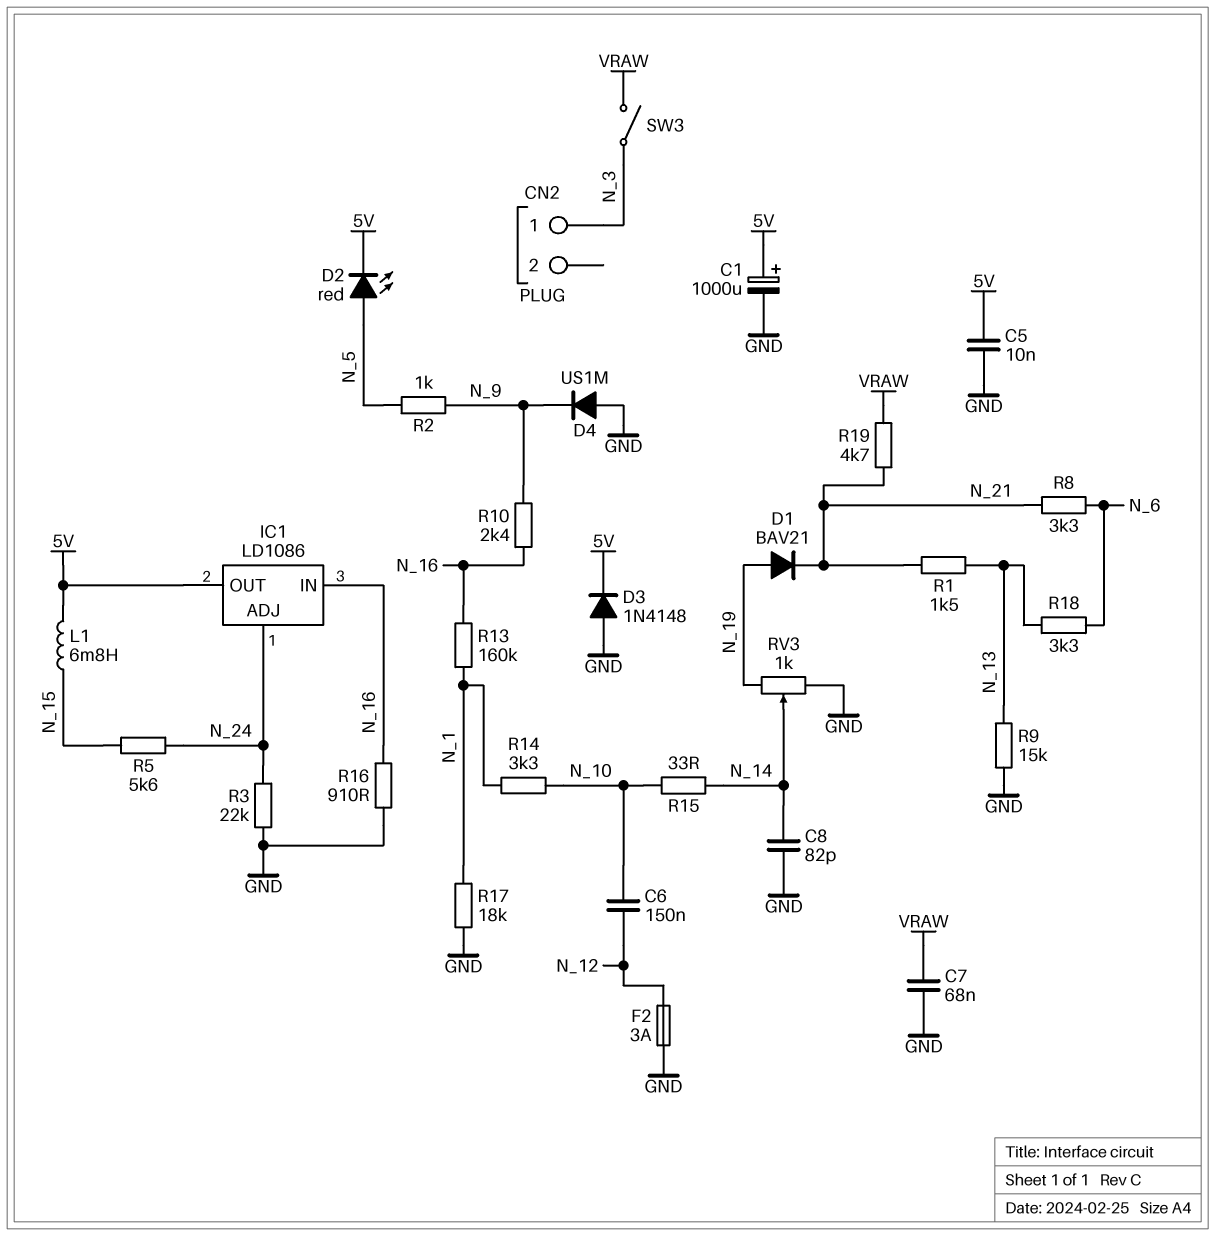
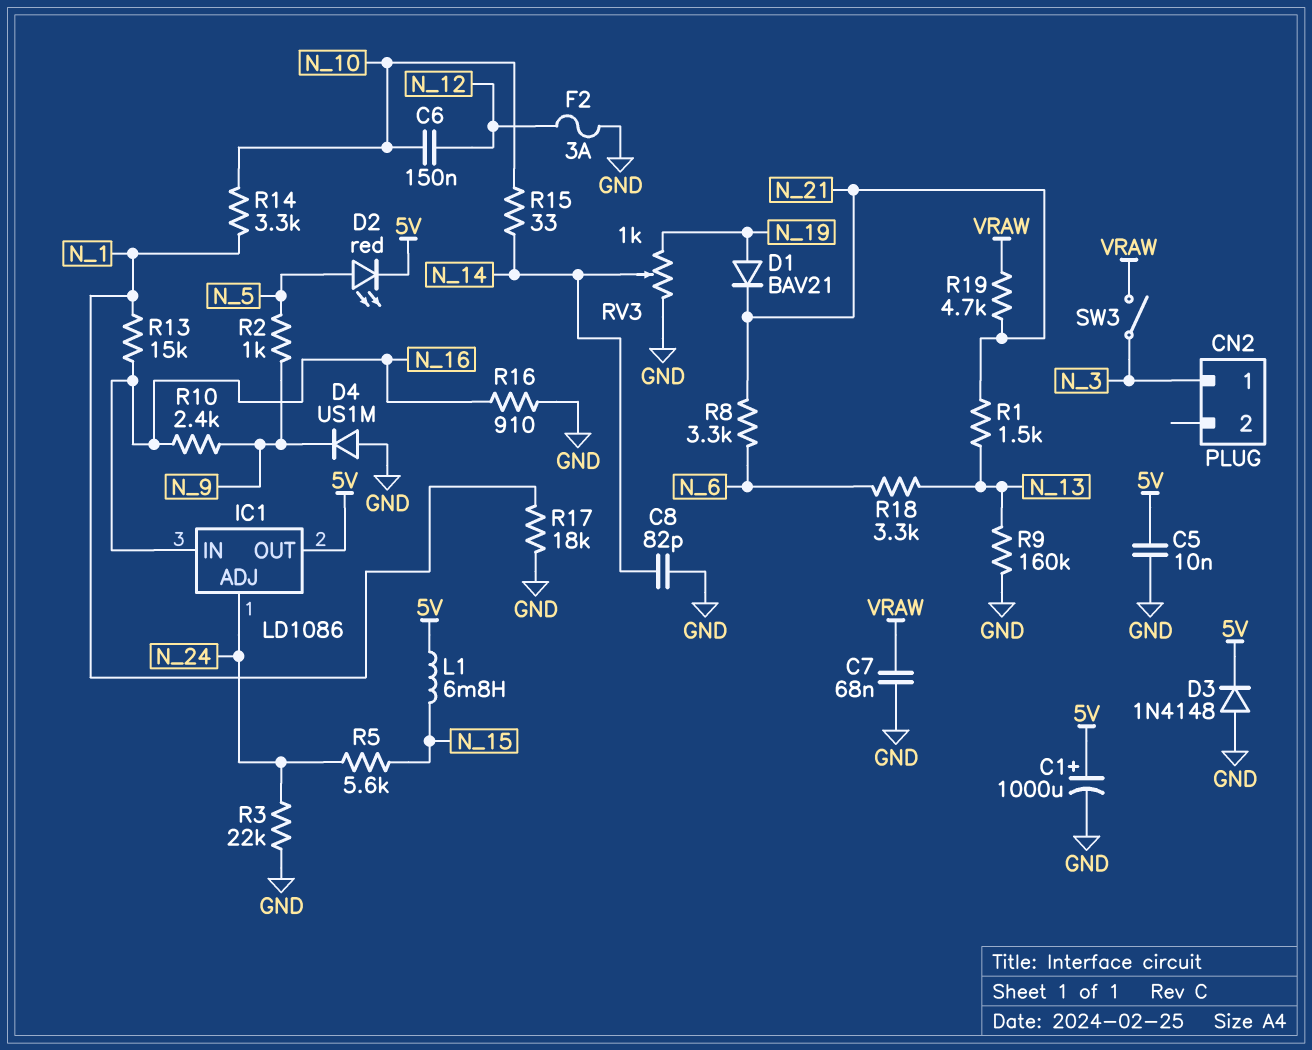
R9: 15k (GND, N_13) -> 160k (GND, N_13)
R13: 160k (N_1, N_16) -> 15k (N_1, N_16)

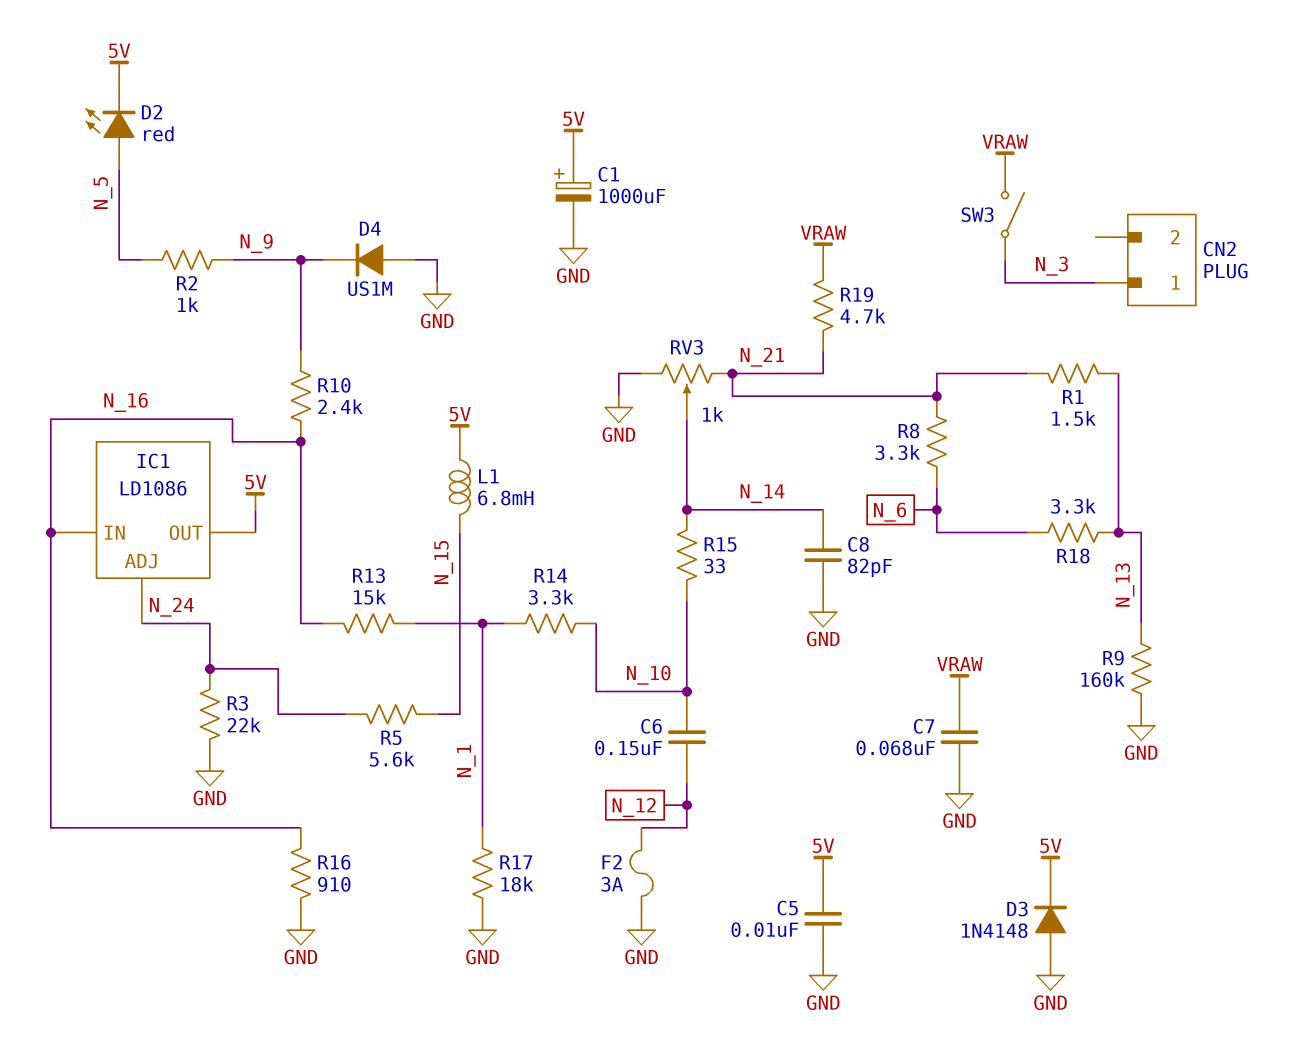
D1: diode BAV21 (A N_19, K N_21) -> none
RV3: 1k (GND, N_19, wiper N_14) -> 1k (GND, N_21, wiper N_14)

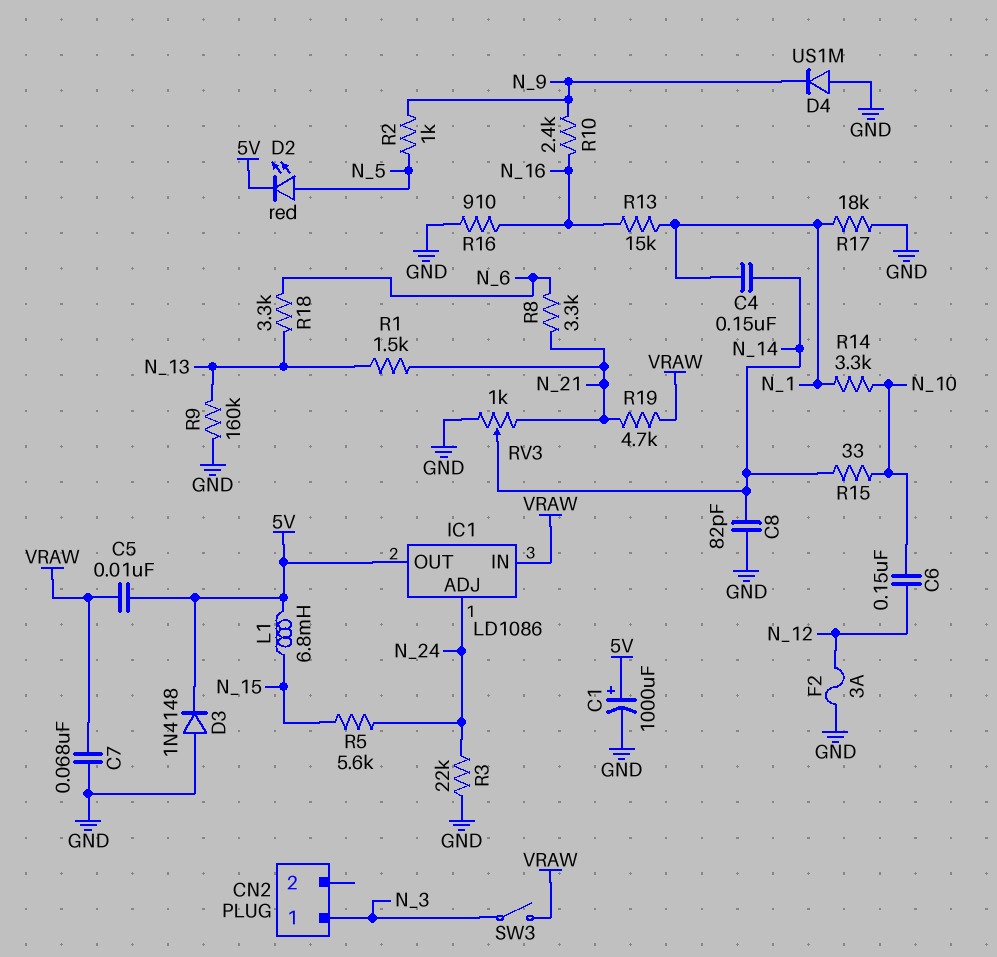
C4: none -> 150nF (N_1, N_14)
C5: 10nF (5V, GND) -> 10nF (5V, VRAW)
IC1 pin IN: N_16 -> VRAW

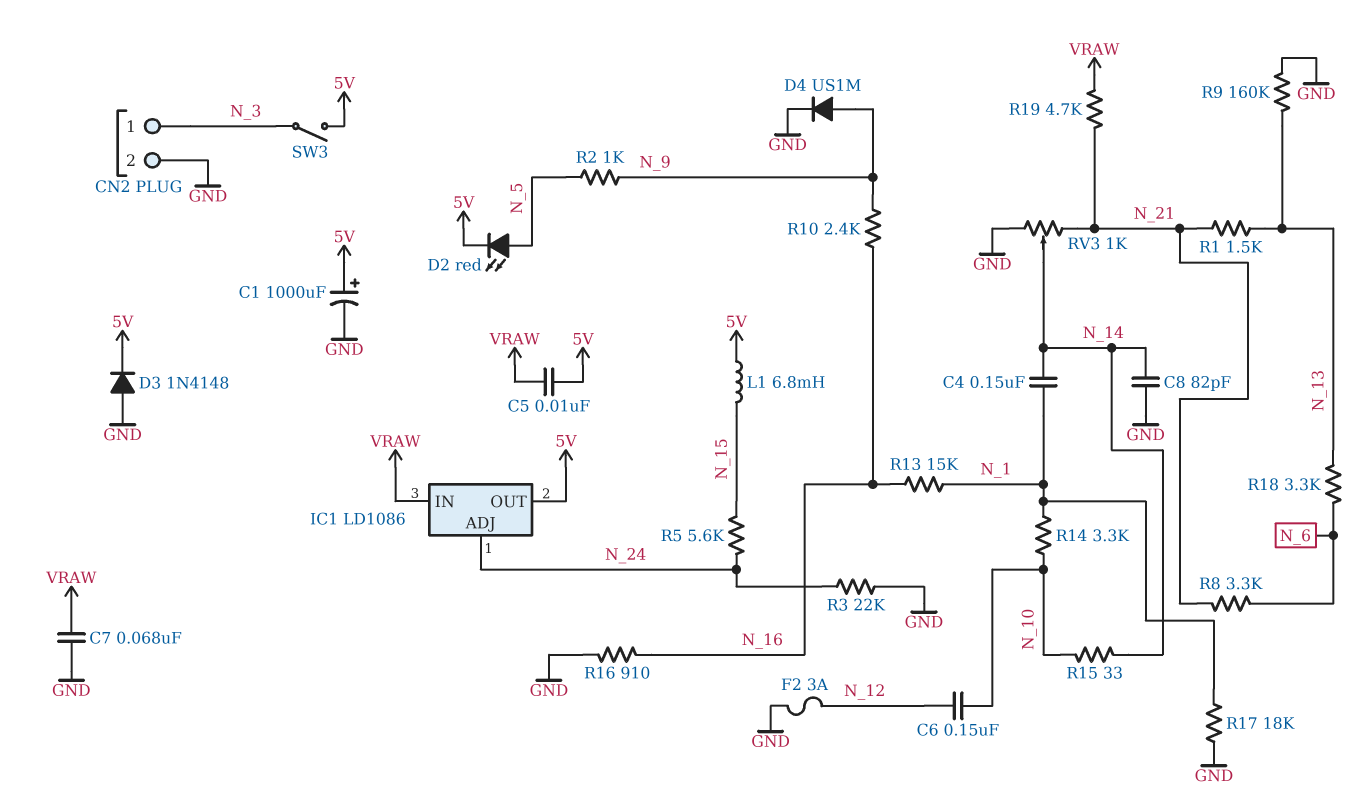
CN2 pin 2: none -> GND
D4: diode US1M (A GND, K N_9) -> diode US1M (A N_9, K GND)
SW3: switch (N_3, VRAW) -> switch (5V, N_3)

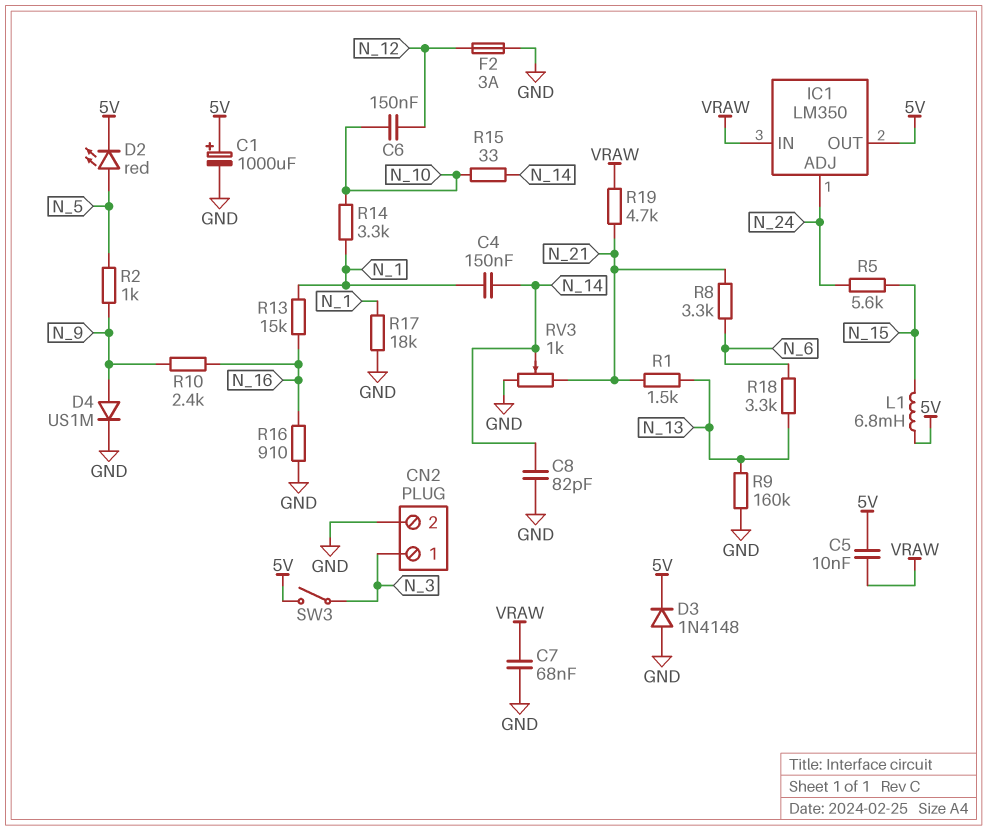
IC1: LD1086 -> LM350
R3: 22k (GND, N_24) -> none

